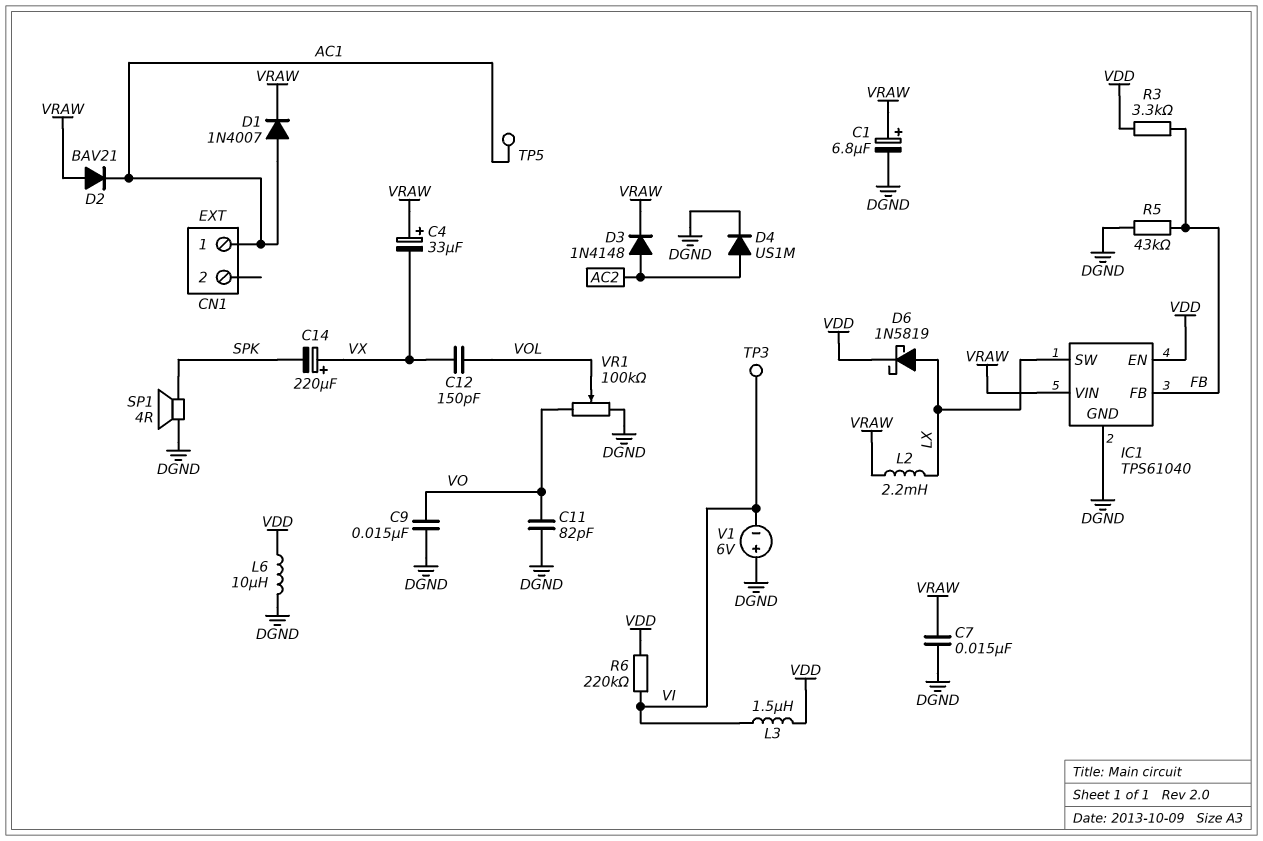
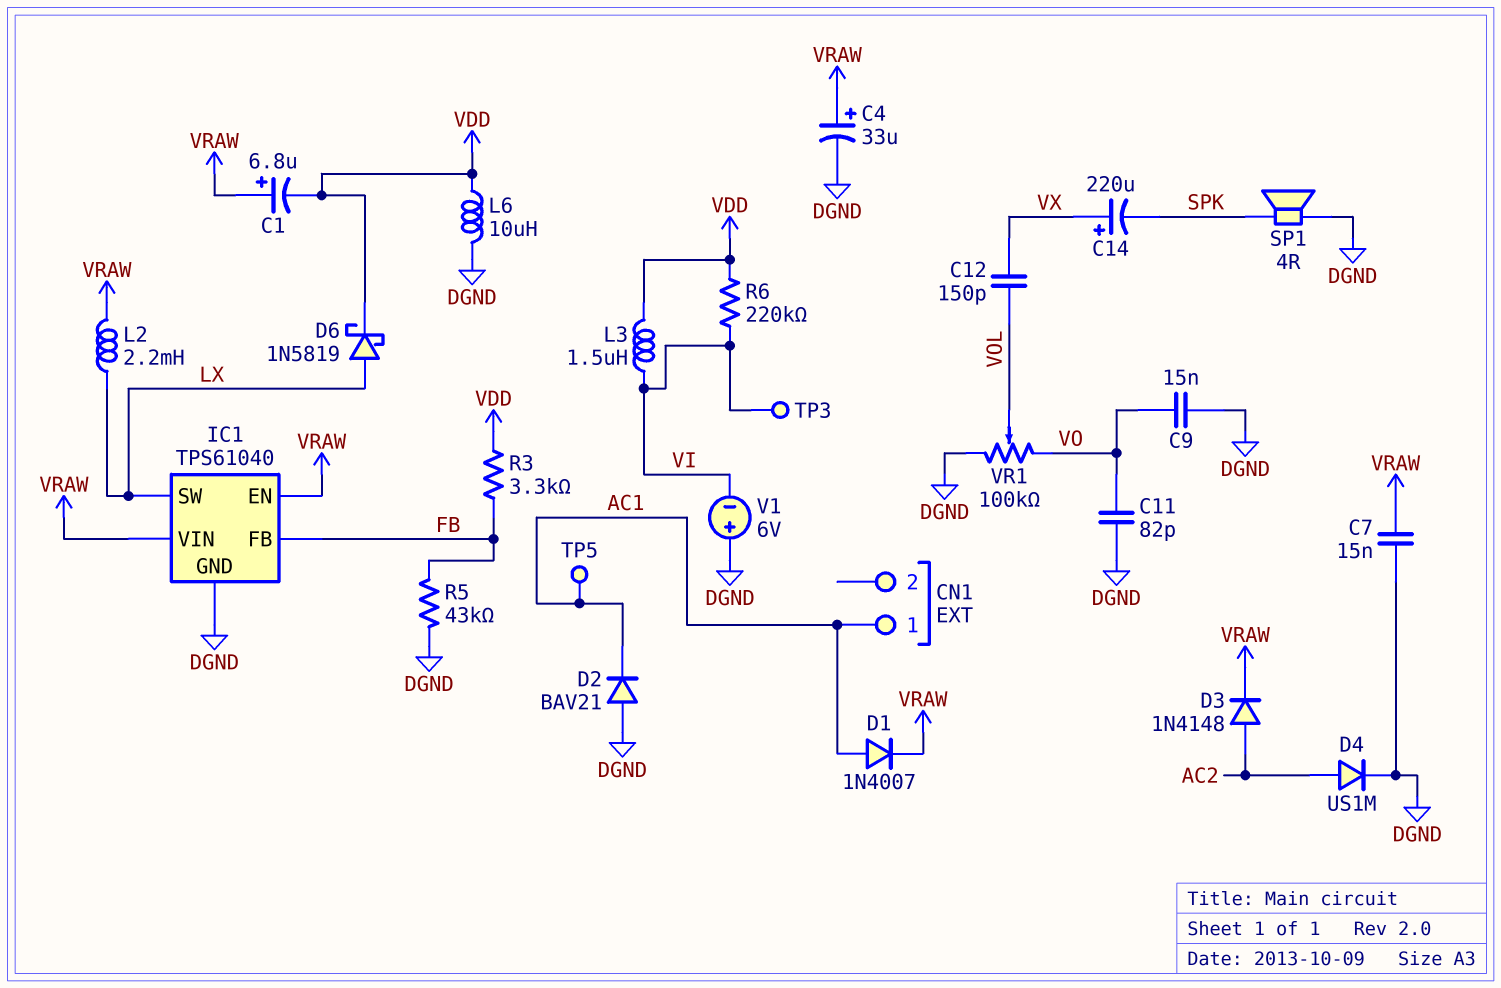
C1: 6.8uF (plus VRAW, minus DGND) -> 6.8uF (plus VRAW, minus VDD)
C4: 33uF (plus VRAW, minus VX) -> 33uF (plus VRAW, minus DGND)
D2: diode BAV21 (A VRAW, K AC1) -> diode BAV21 (A DGND, K AC1)
IC1 pin EN: VDD -> VRAW

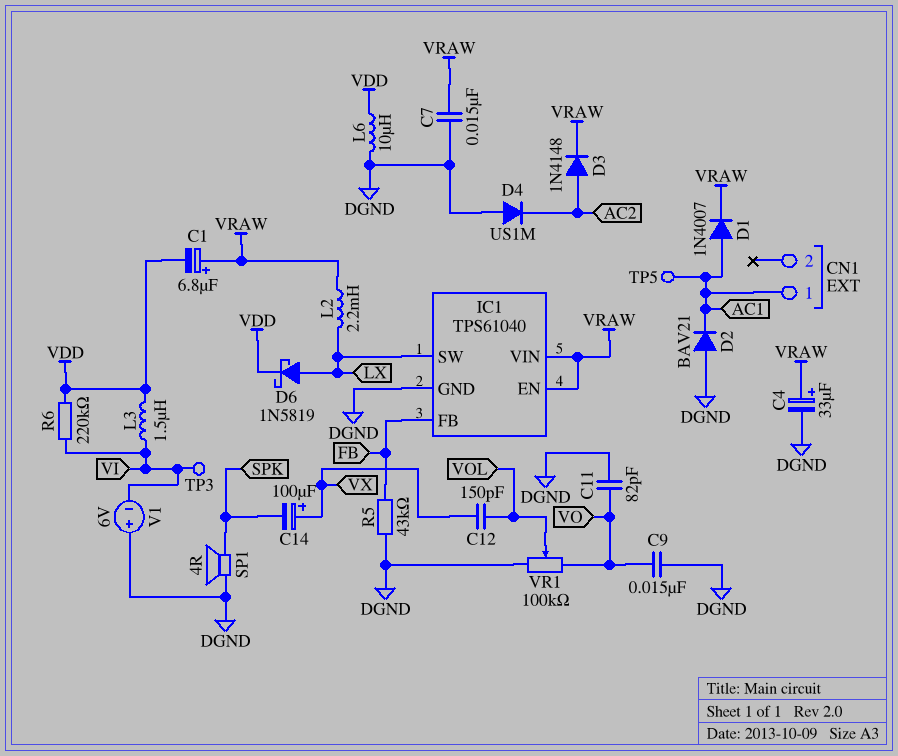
C14: 220uF (plus VX, minus SPK) -> 100uF (plus VX, minus SPK)
D4: diode US1M (A AC2, K DGND) -> diode US1M (A DGND, K AC2)
R3: 3.3k (FB, VDD) -> none

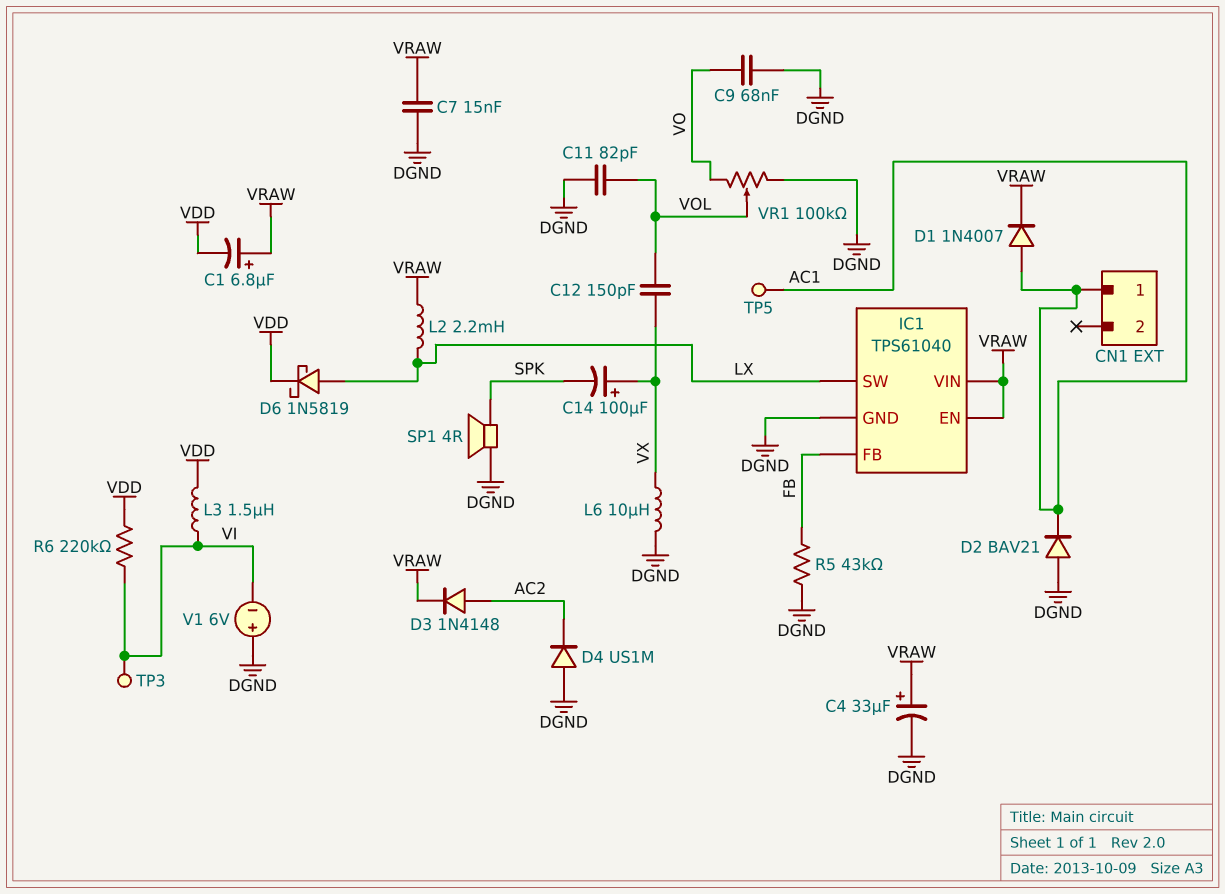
C9: 15nF (DGND, VO) -> 68nF (DGND, VO)
C11: 82pF (DGND, VO) -> 82pF (DGND, VOL)
L6: 10uH (DGND, VDD) -> 10uH (DGND, VX)

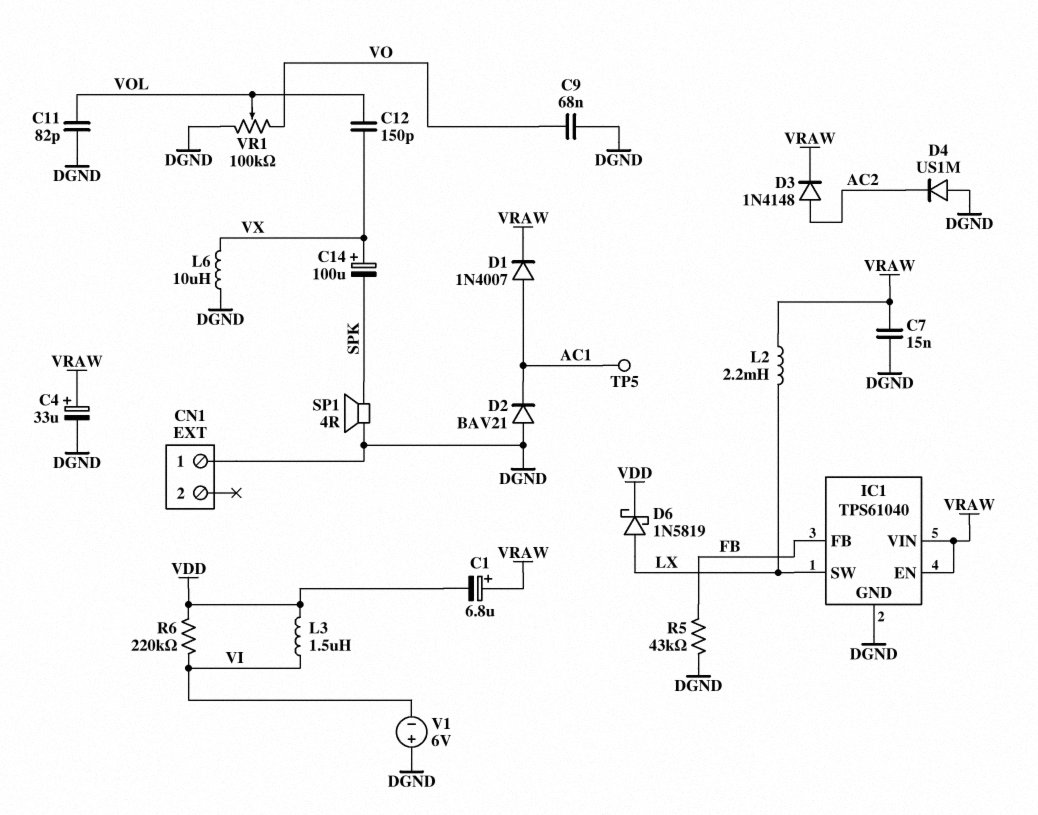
CN1 pin 1: AC1 -> DGND
TP3: test point (VI) -> none

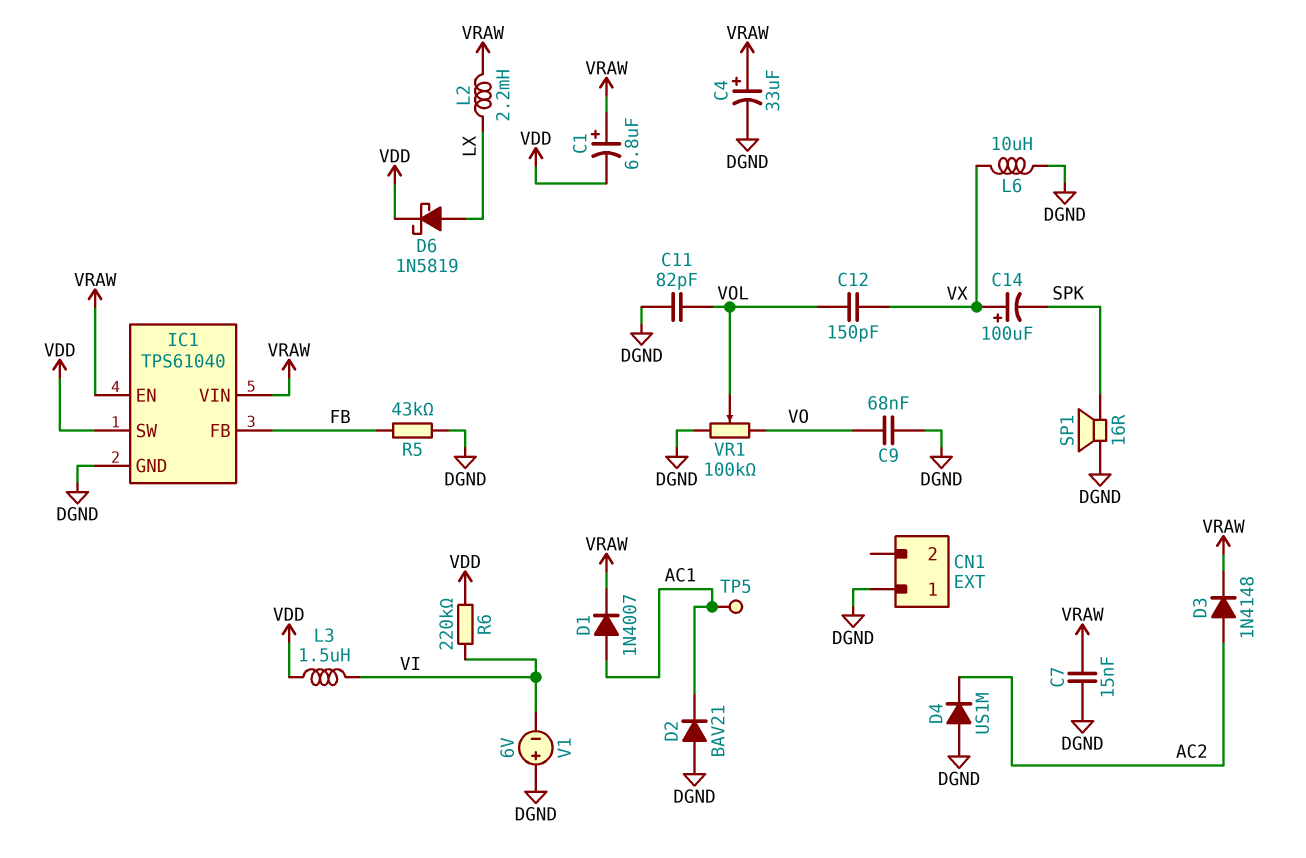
IC1 pin SW: LX -> VDD
SP1: speaker 4R (DGND, SPK) -> speaker 16R (DGND, SPK)

